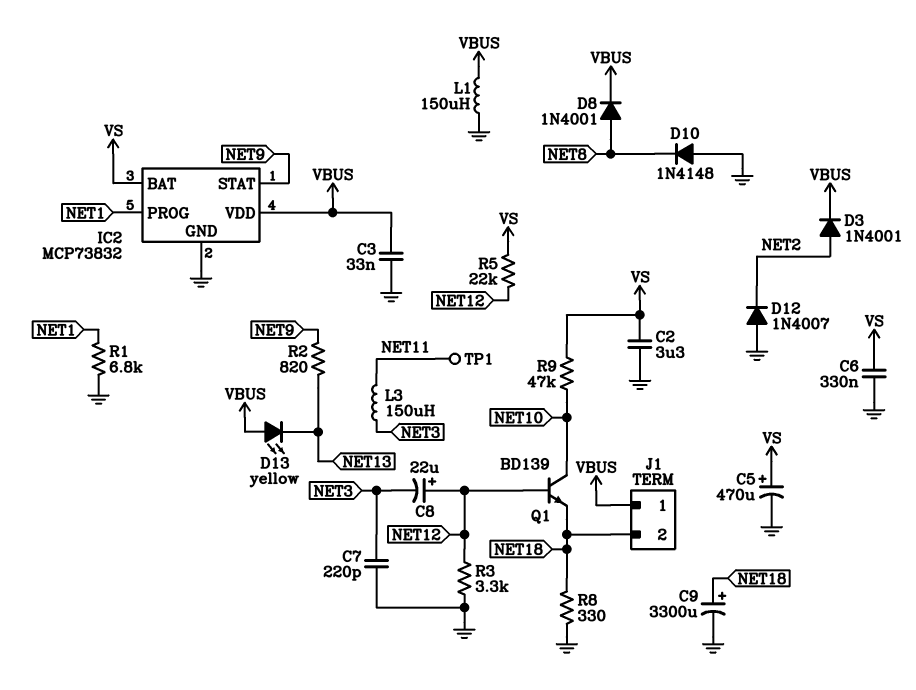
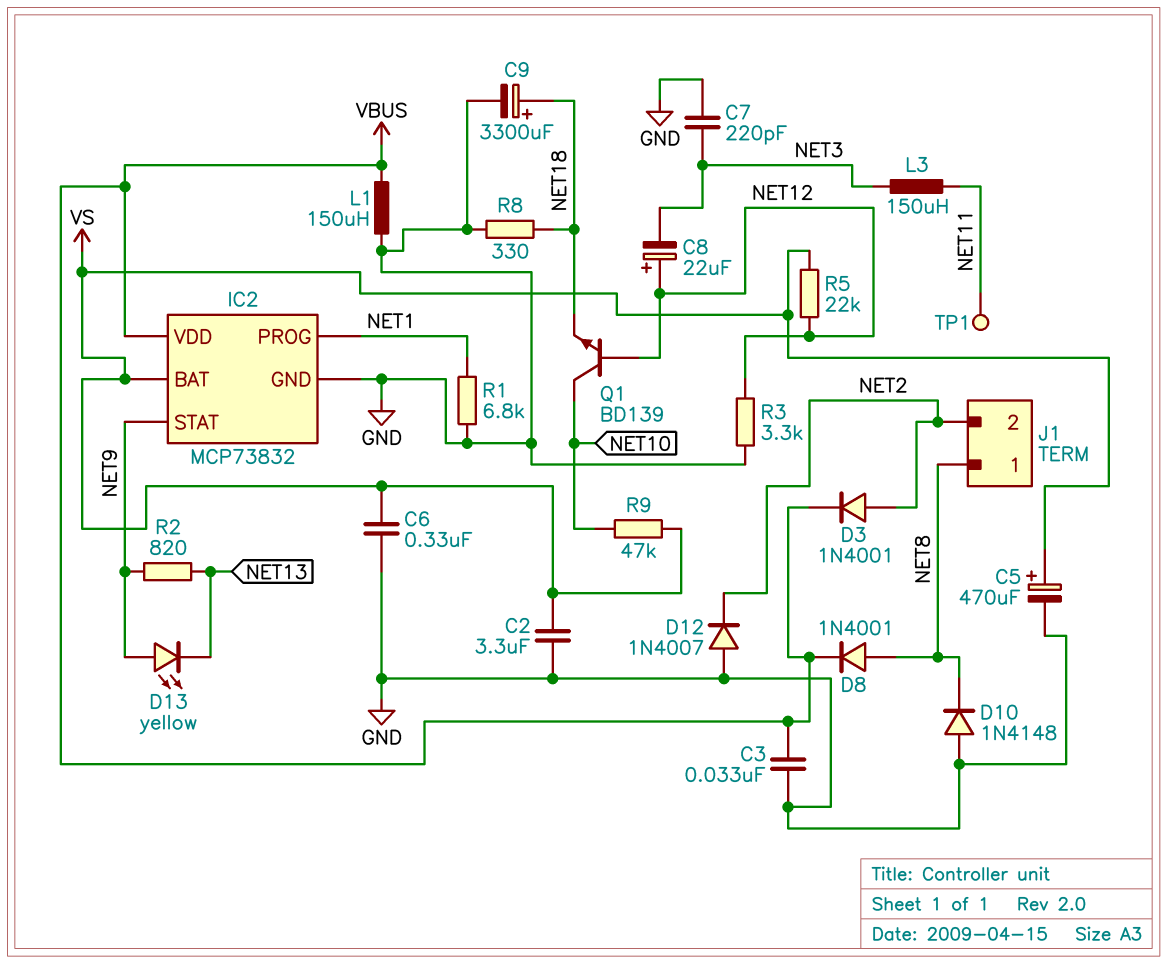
D13: LED yellow (A VBUS, K NET13) -> LED yellow (A NET9, K NET13)
J1 pin 1: VBUS -> NET8
J1 pin 2: NET18 -> NET2

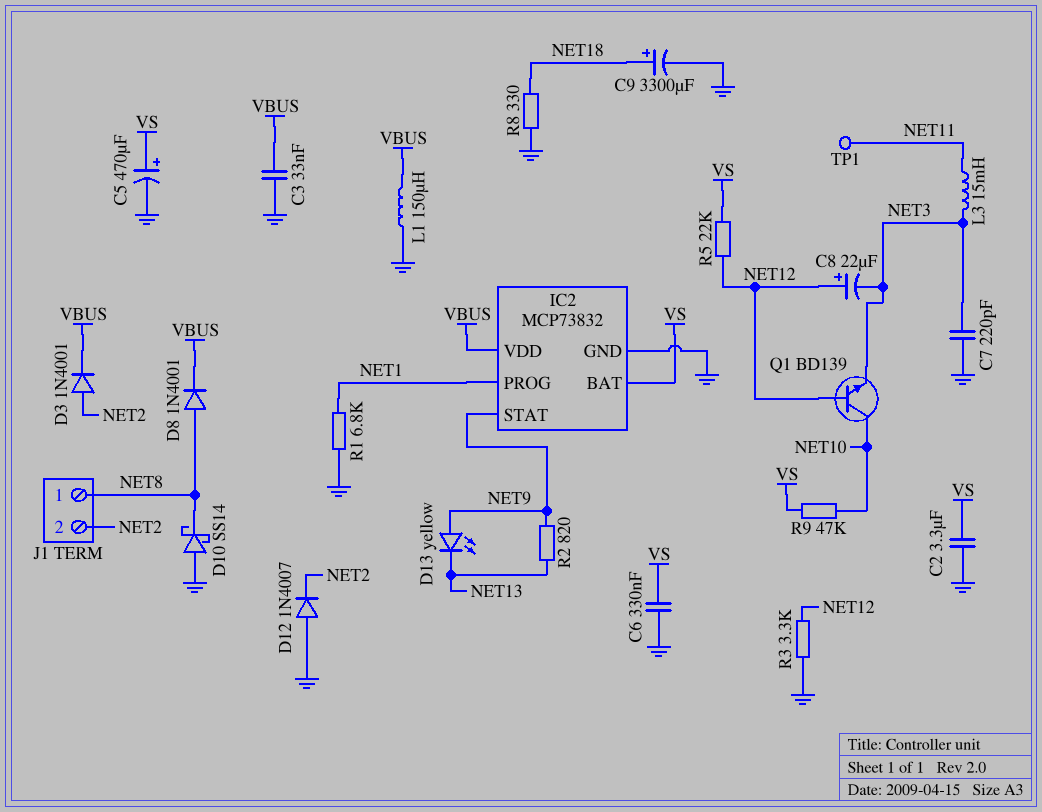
D10: diode 1N4148 (A GND, K NET8) -> schottky SS14 (A GND, K NET8)
L3: 150uH (NET3, NET11) -> 15mH (NET3, NET11)
Q1: NPN BD139 (B NET12, C NET10, E NET18) -> NPN BD139 (B NET12, C NET10, E NET3)

